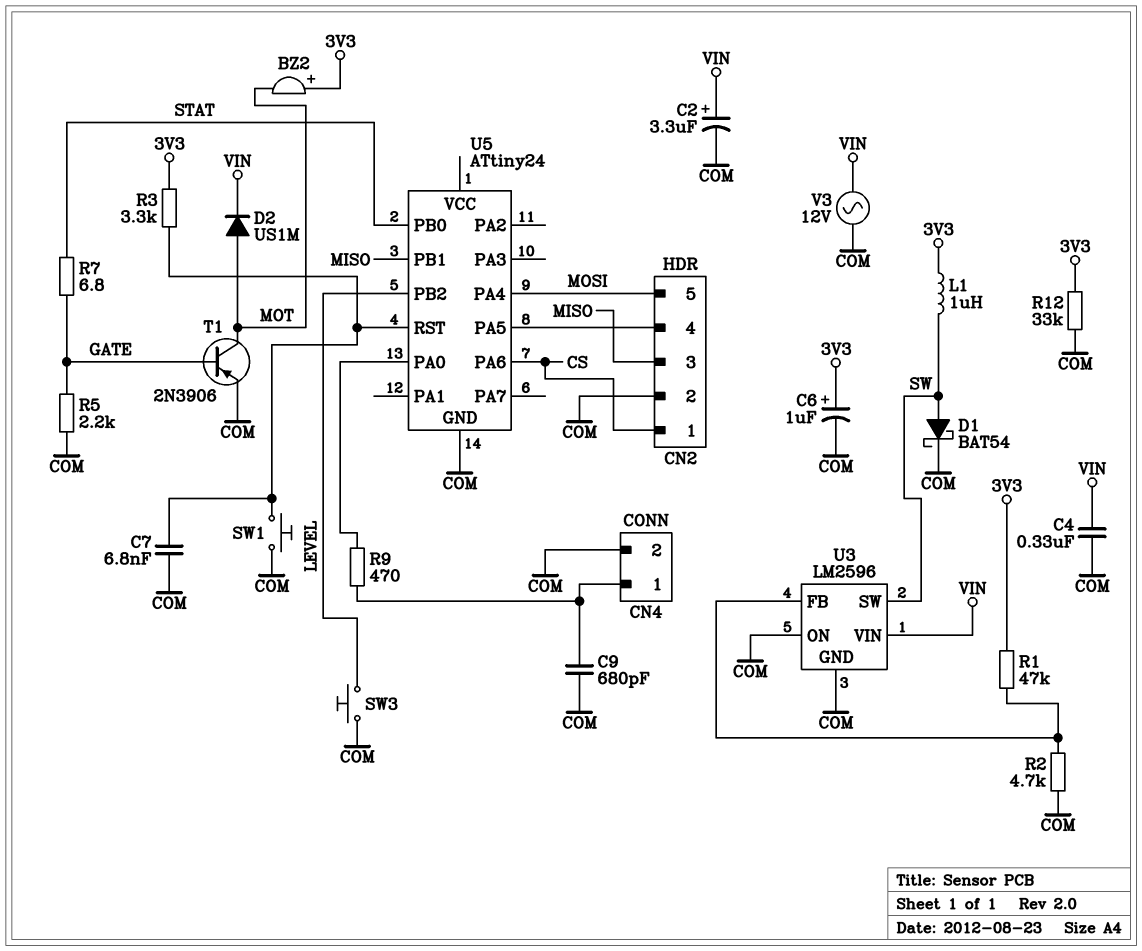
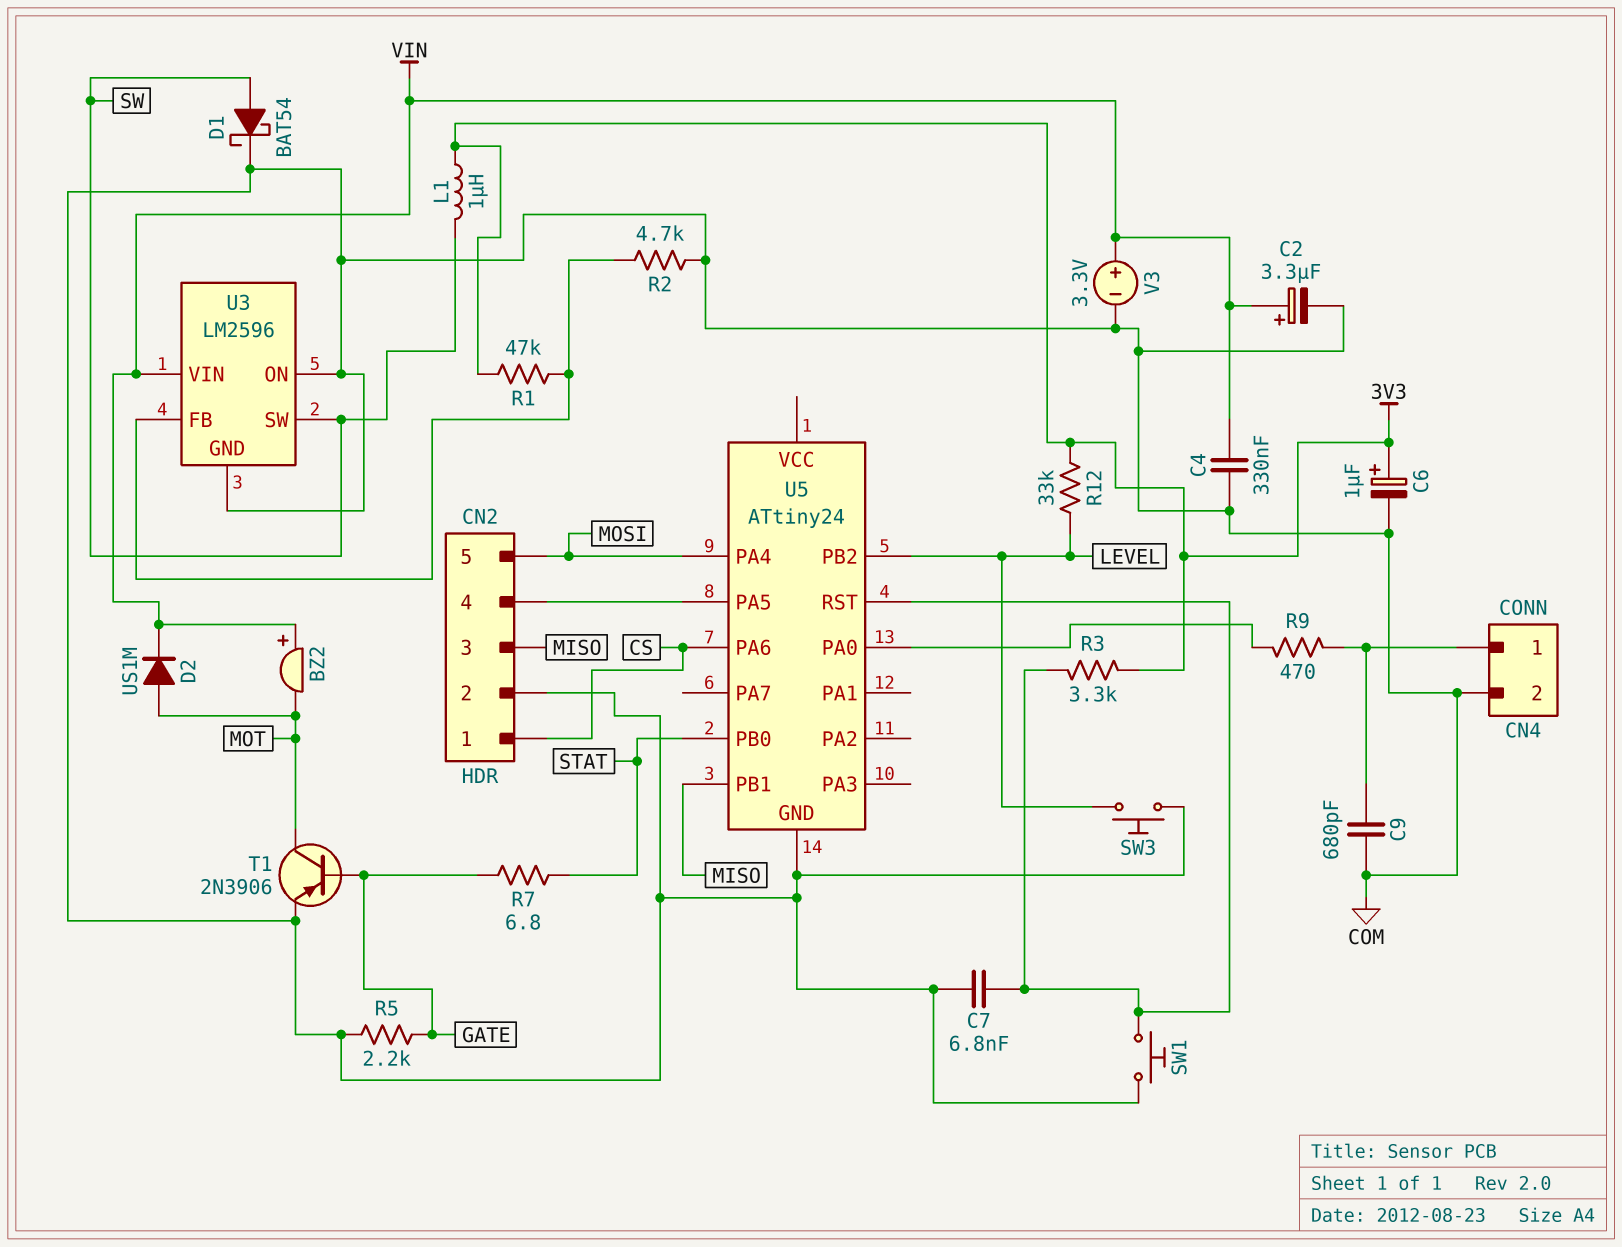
BZ2: buzzer (plus 3V3, minus MOT) -> buzzer (plus VIN, minus MOT)
R12: 33k (3V3, COM) -> 33k (3V3, LEVEL)
V3: AC 12V (COM, VIN) -> 3.3V (plus VIN, minus COM)

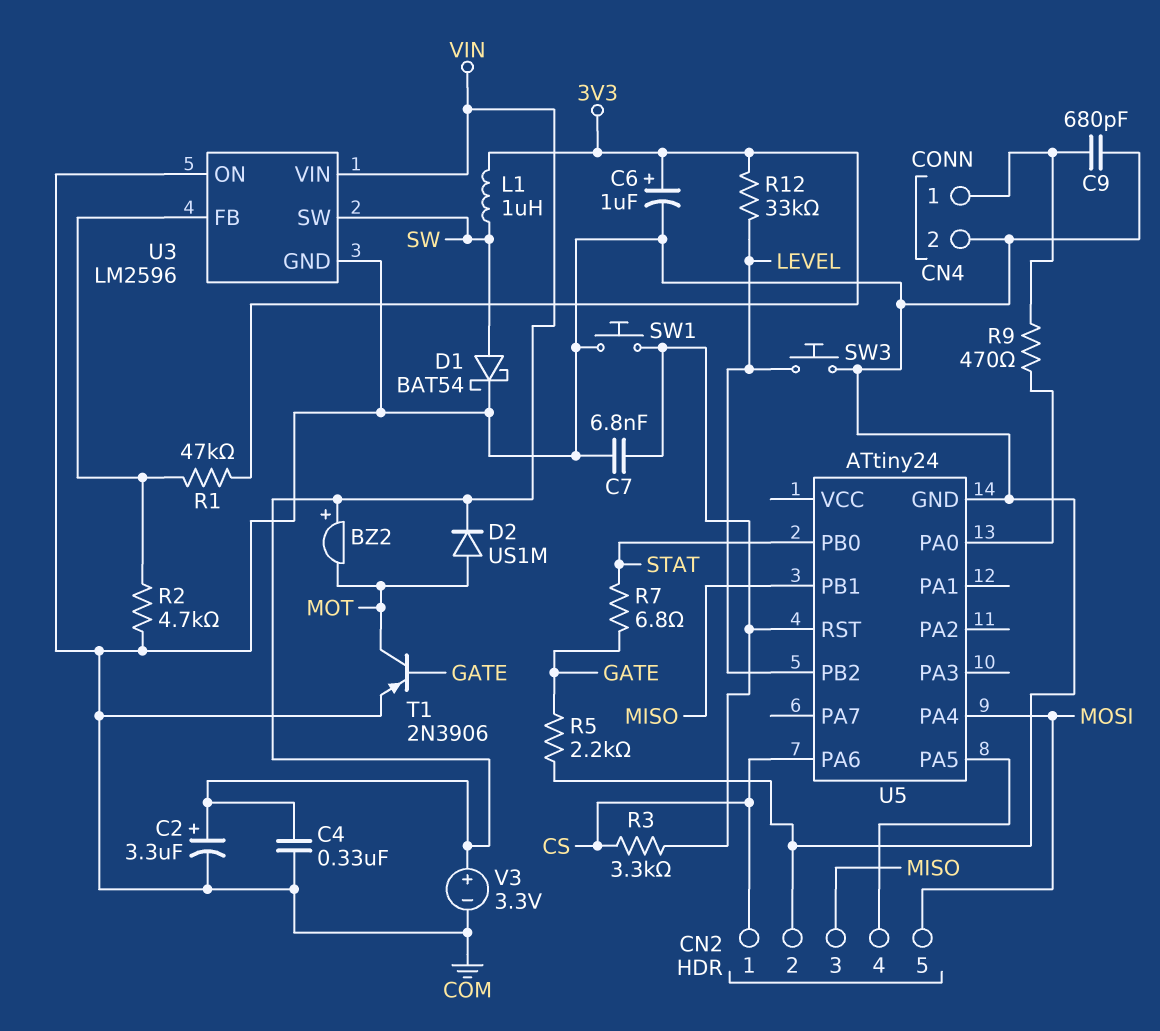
R3: 3.3k (3V3, U5/RST) -> 3.3k (CS, U5/RST)

